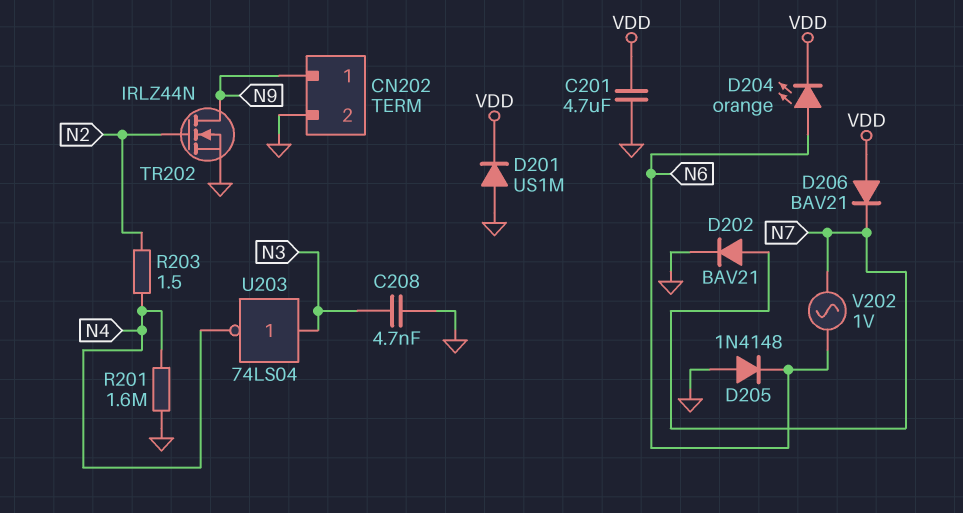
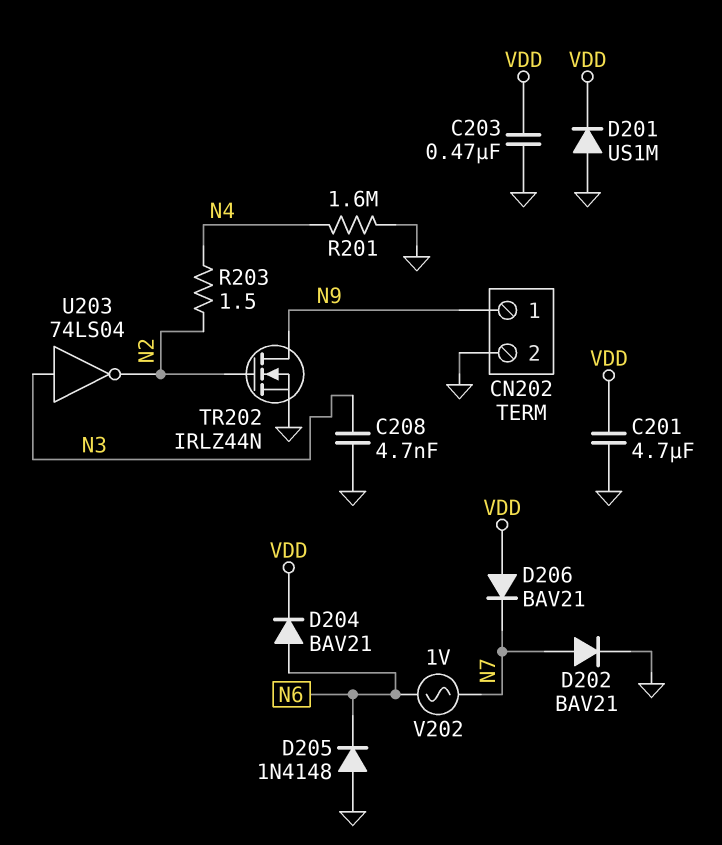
C203: none -> 470nF (GND, VDD)
D204: LED orange (A N6, K VDD) -> diode BAV21 (A N6, K VDD)
U203: NOT 74LS04 (in N3, out N4) -> NOT 74LS04 (in N3, out N2)

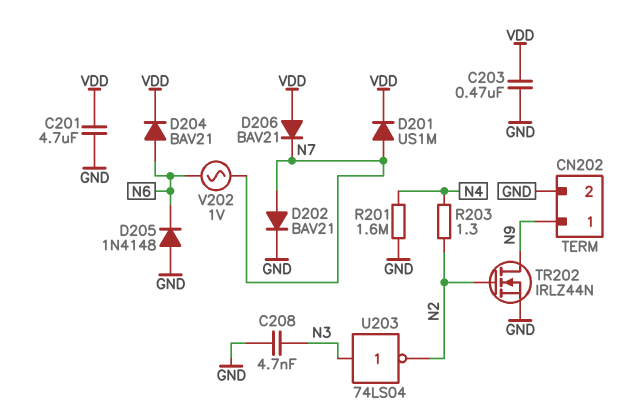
D201: diode US1M (A GND, K VDD) -> diode US1M (A N7, K VDD)
R203: 1.5 (N2, N4) -> 1.3 (N2, N4)

